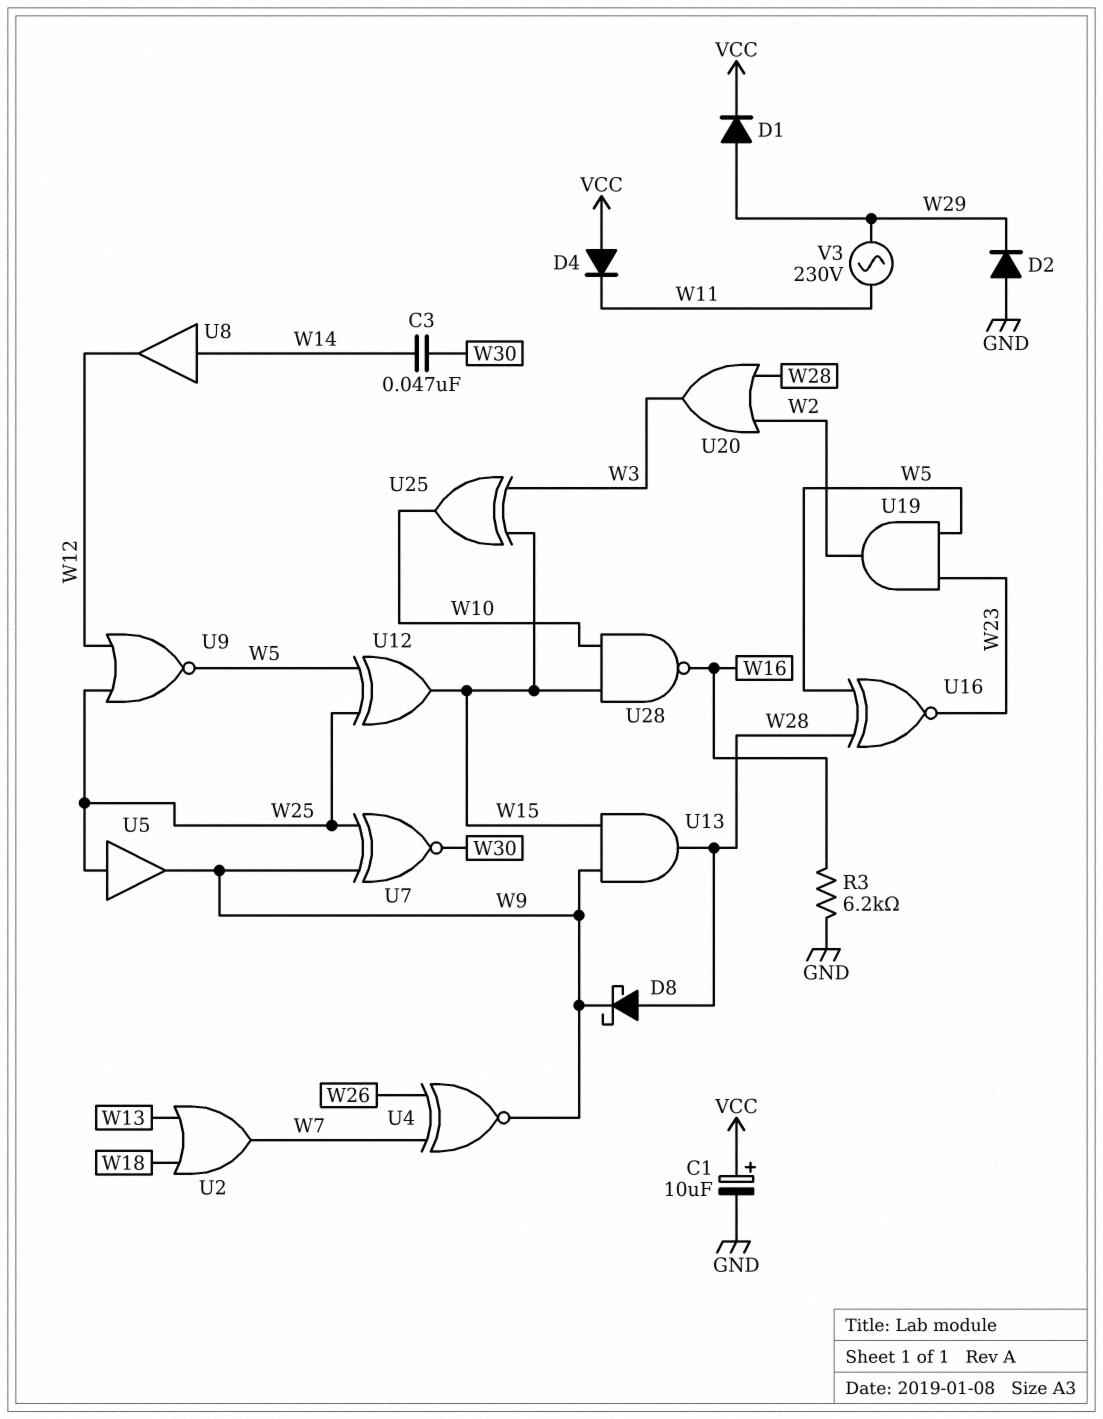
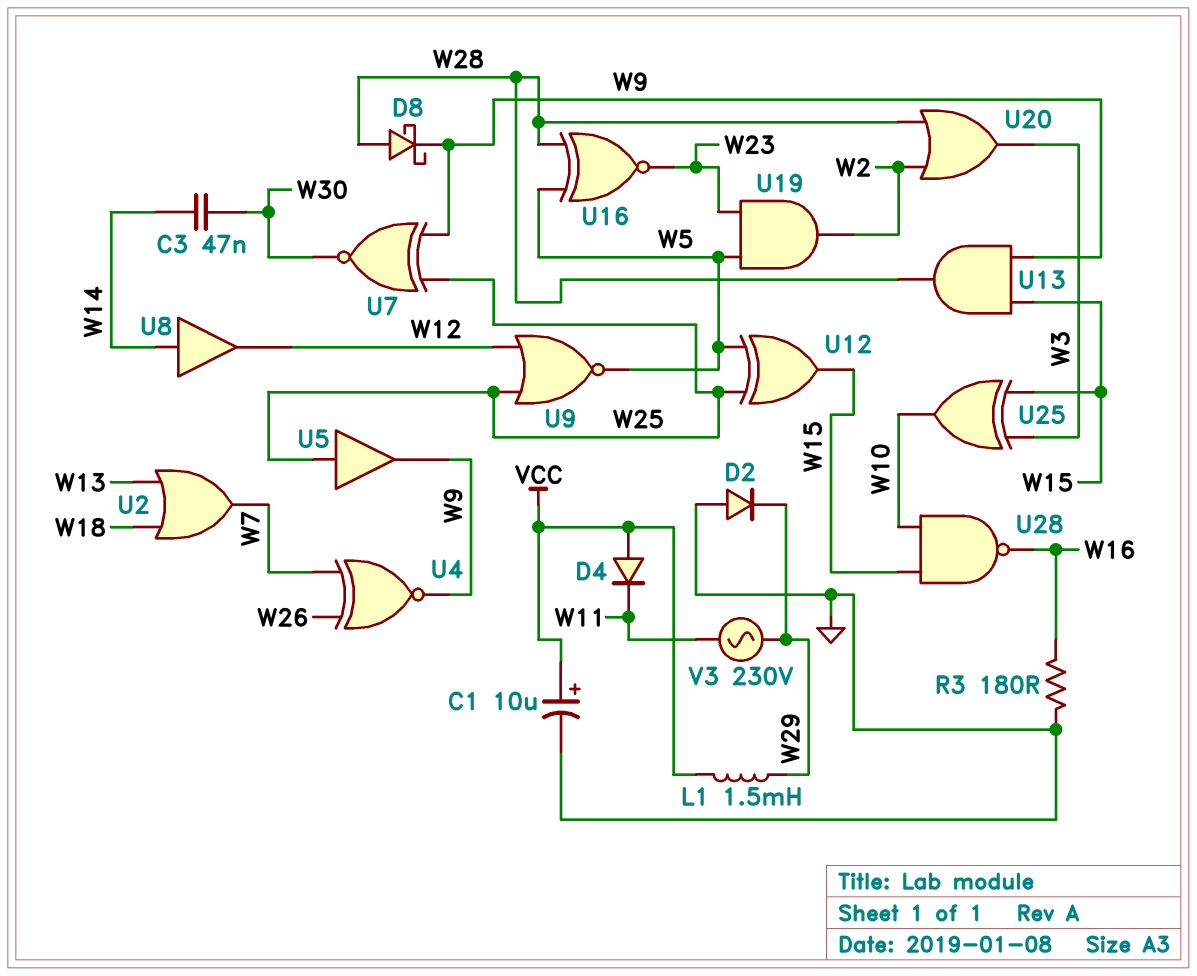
D1: diode (A W29, K VCC) -> none
L1: none -> 1.5mH (VCC, W29)
R3: 6.2k (GND, W16) -> 180 (GND, W16)

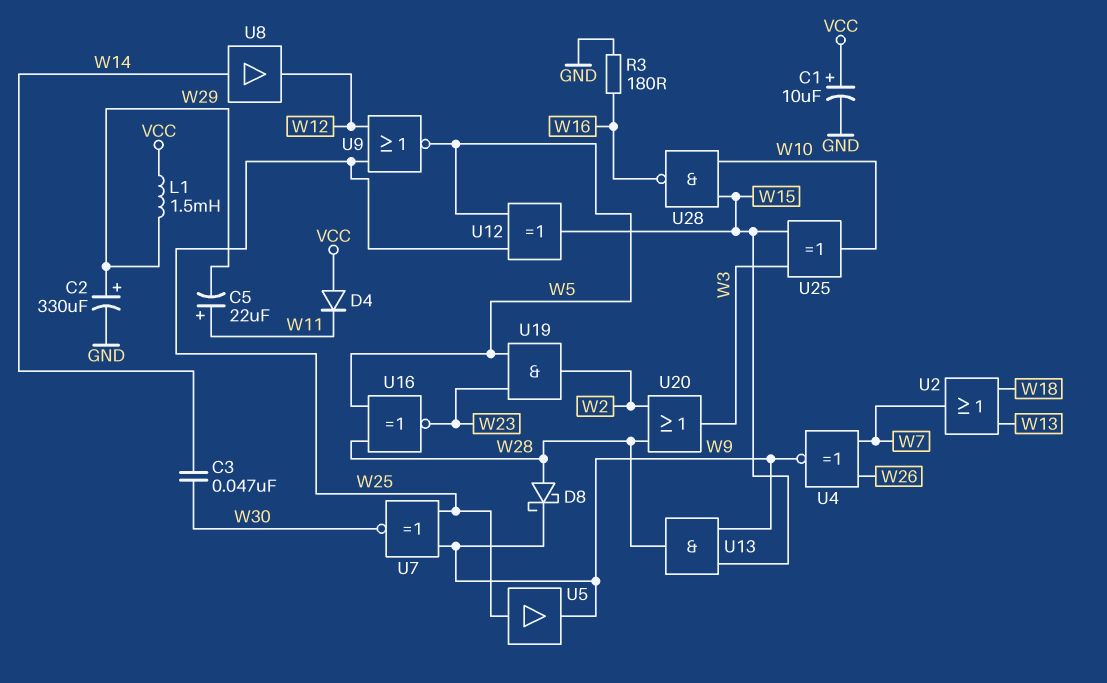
C2: none -> 330uF (plus W29, minus GND)
C5: none -> 22uF (plus W11, minus W29)
D2: diode (A GND, K W29) -> none
V3: AC 230V (W11, W29) -> none

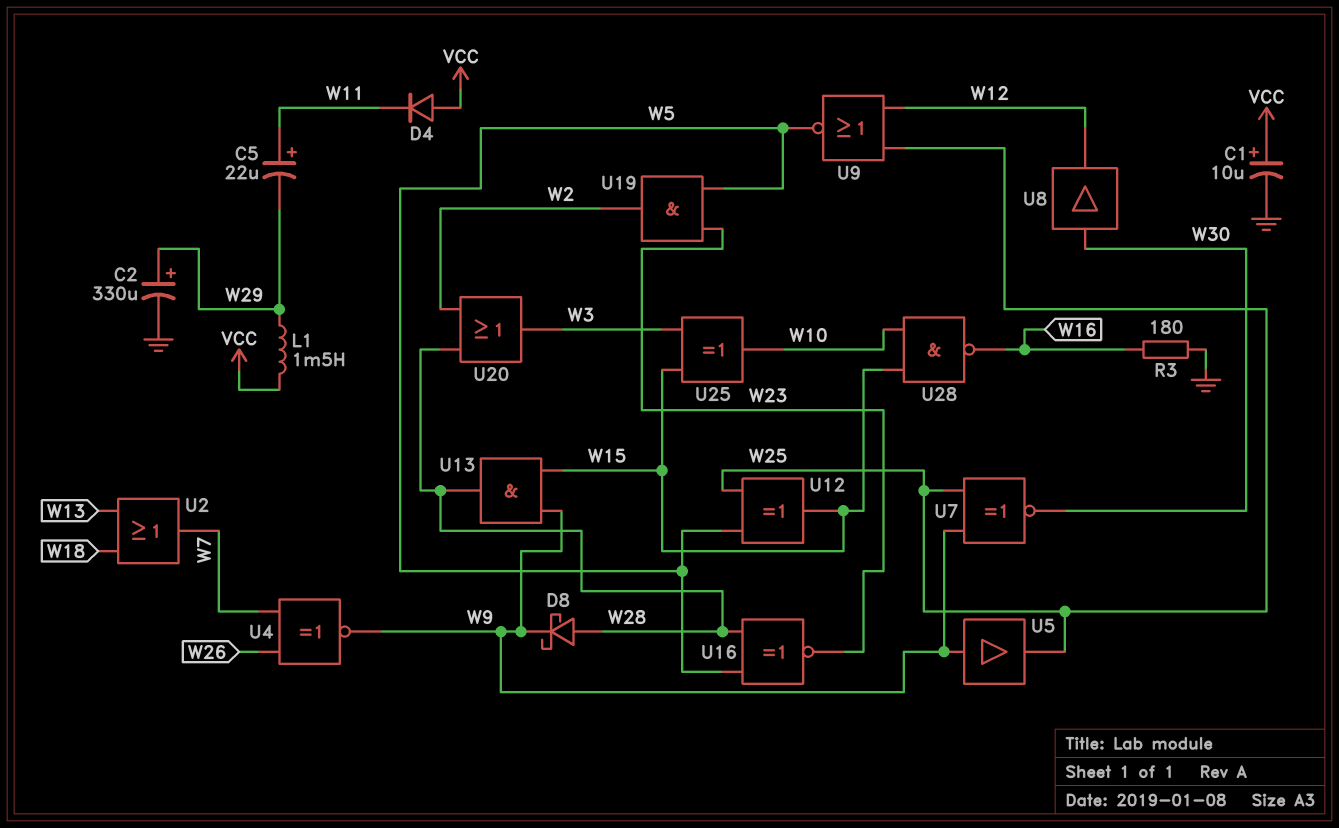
C3: 47nF (W14, W30) -> none
U5: buffer (in W25, out W9) -> buffer (in W9, out W25)
U8: buffer (in W14, out W12) -> buffer (in W30, out W12)

